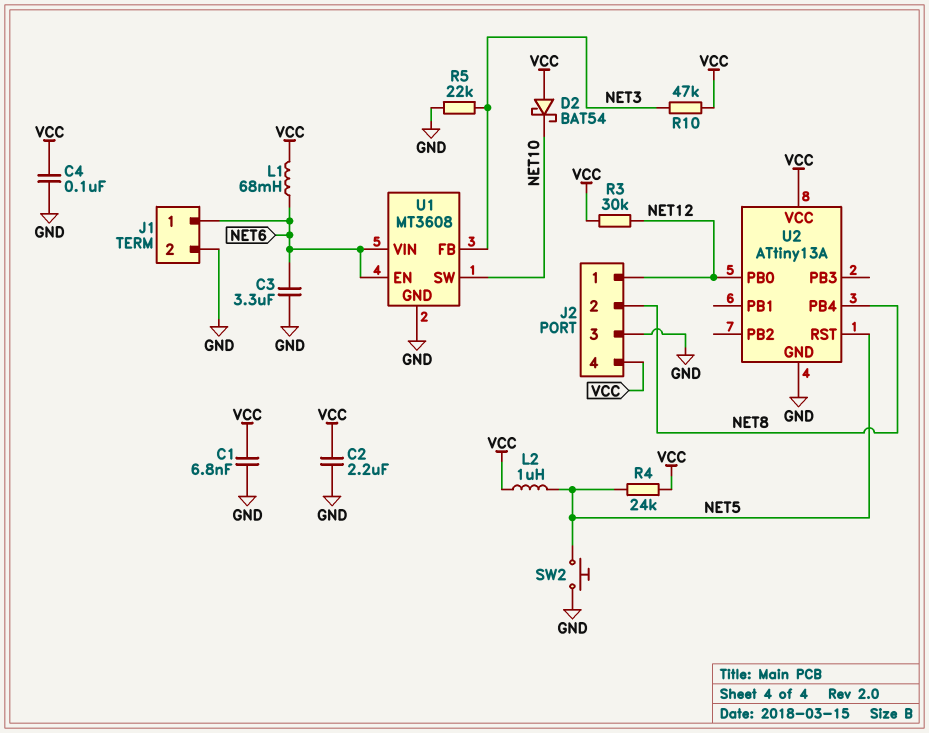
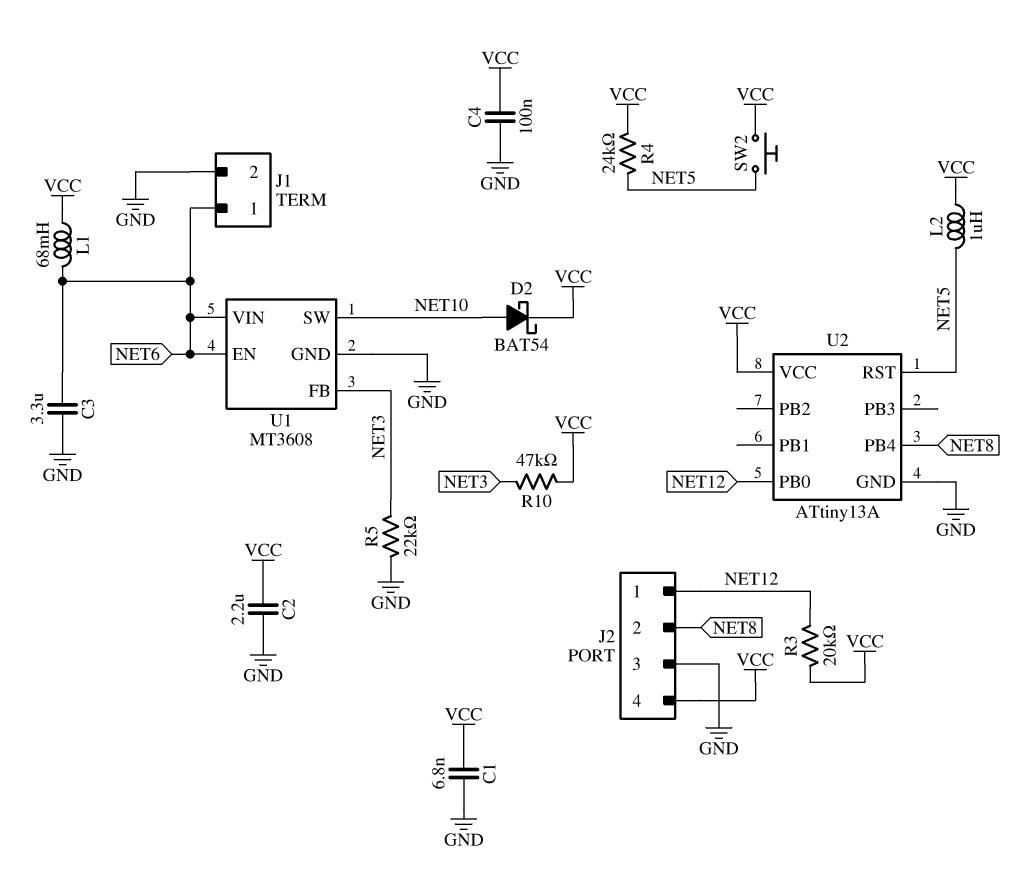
D2: schottky BAT54 (A VCC, K NET10) -> schottky BAT54 (A NET10, K VCC)
R3: 30k (NET12, VCC) -> 20k (NET12, VCC)
SW2: button (GND, NET5) -> button (NET5, VCC)

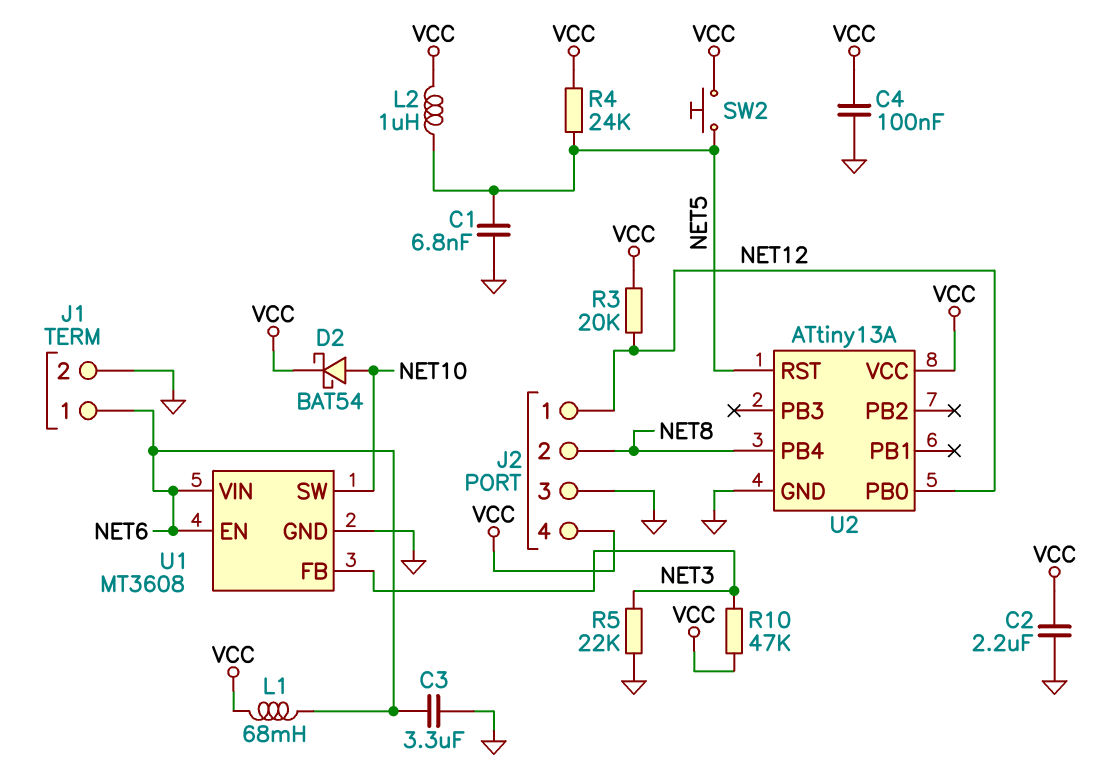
C1: 6.8nF (GND, VCC) -> 6.8nF (GND, NET5)

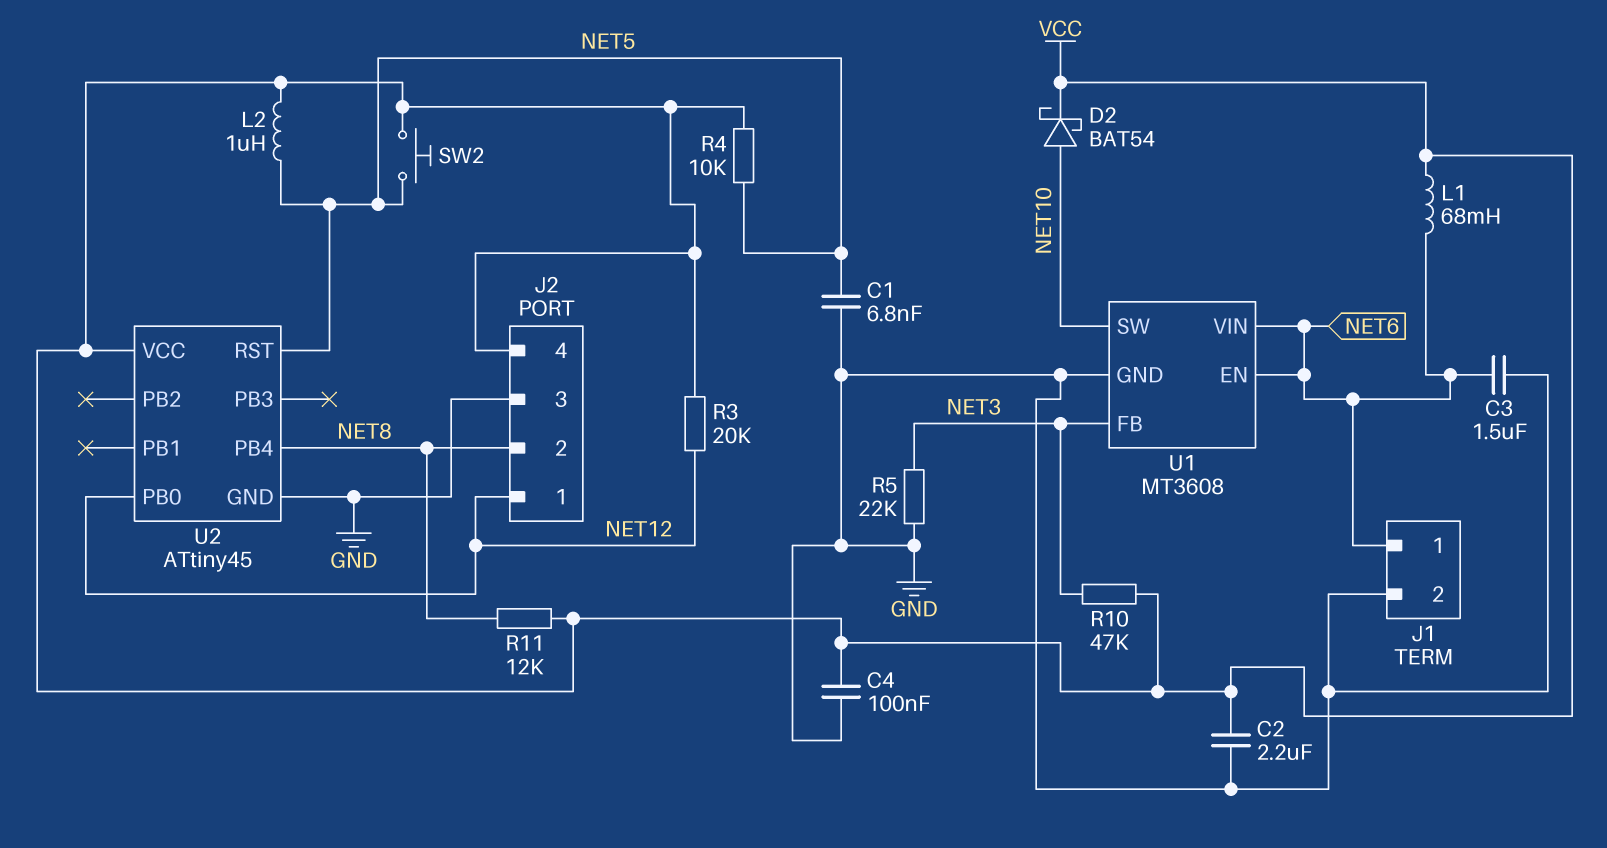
C3: 3.3uF (GND, NET6) -> 1.5uF (GND, NET6)
R4: 24k (NET5, VCC) -> 10k (NET5, VCC)
R11: none -> 12k (NET8, VCC)
U2: ATtiny13A -> ATtiny45

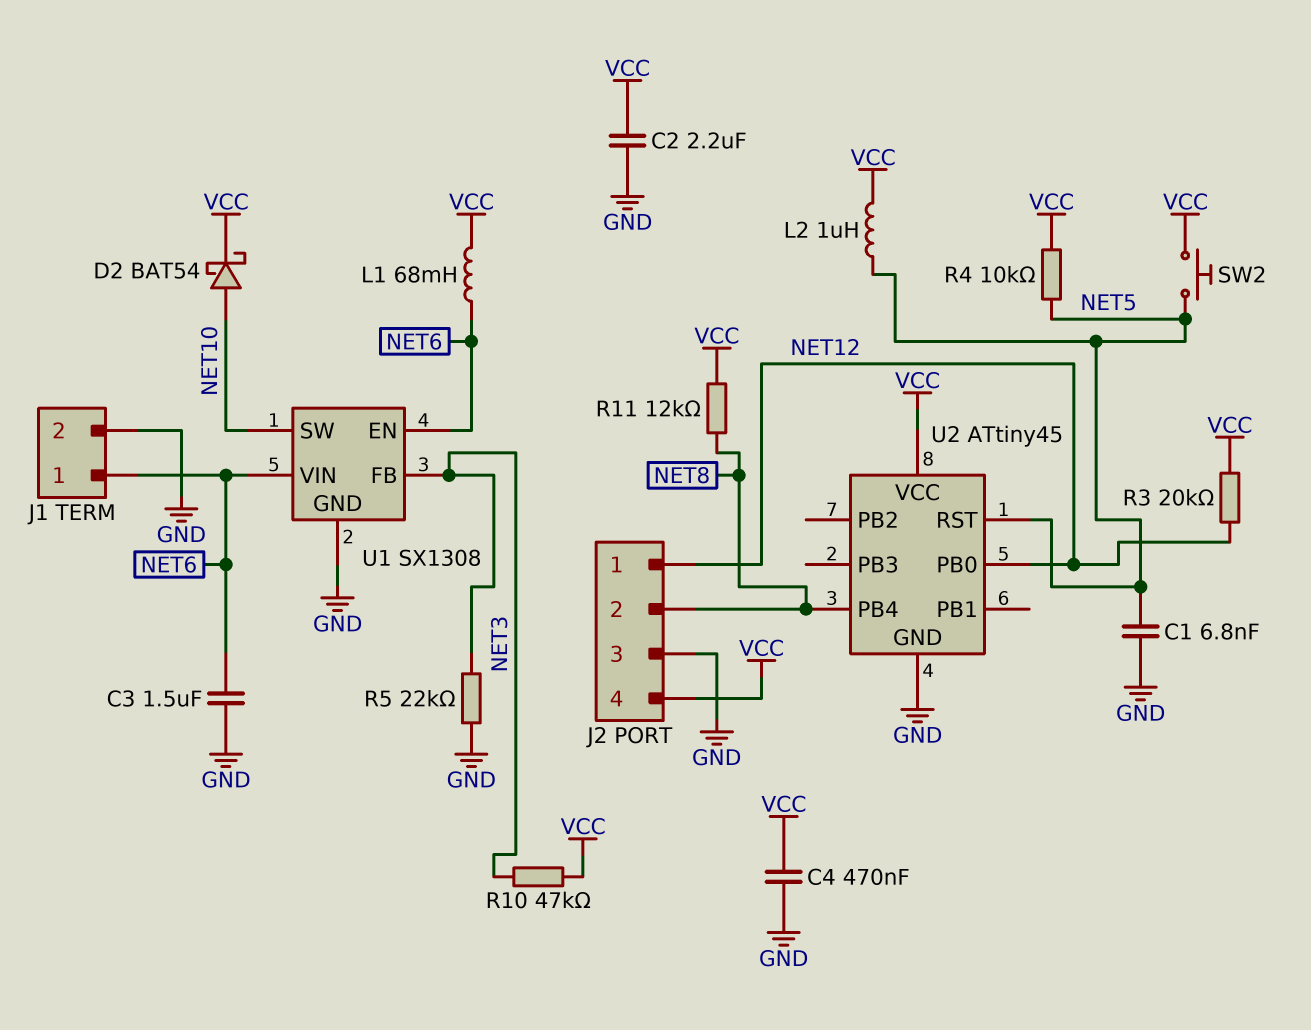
C4: 100nF (GND, VCC) -> 470nF (GND, VCC)
U1: MT3608 -> SX1308

